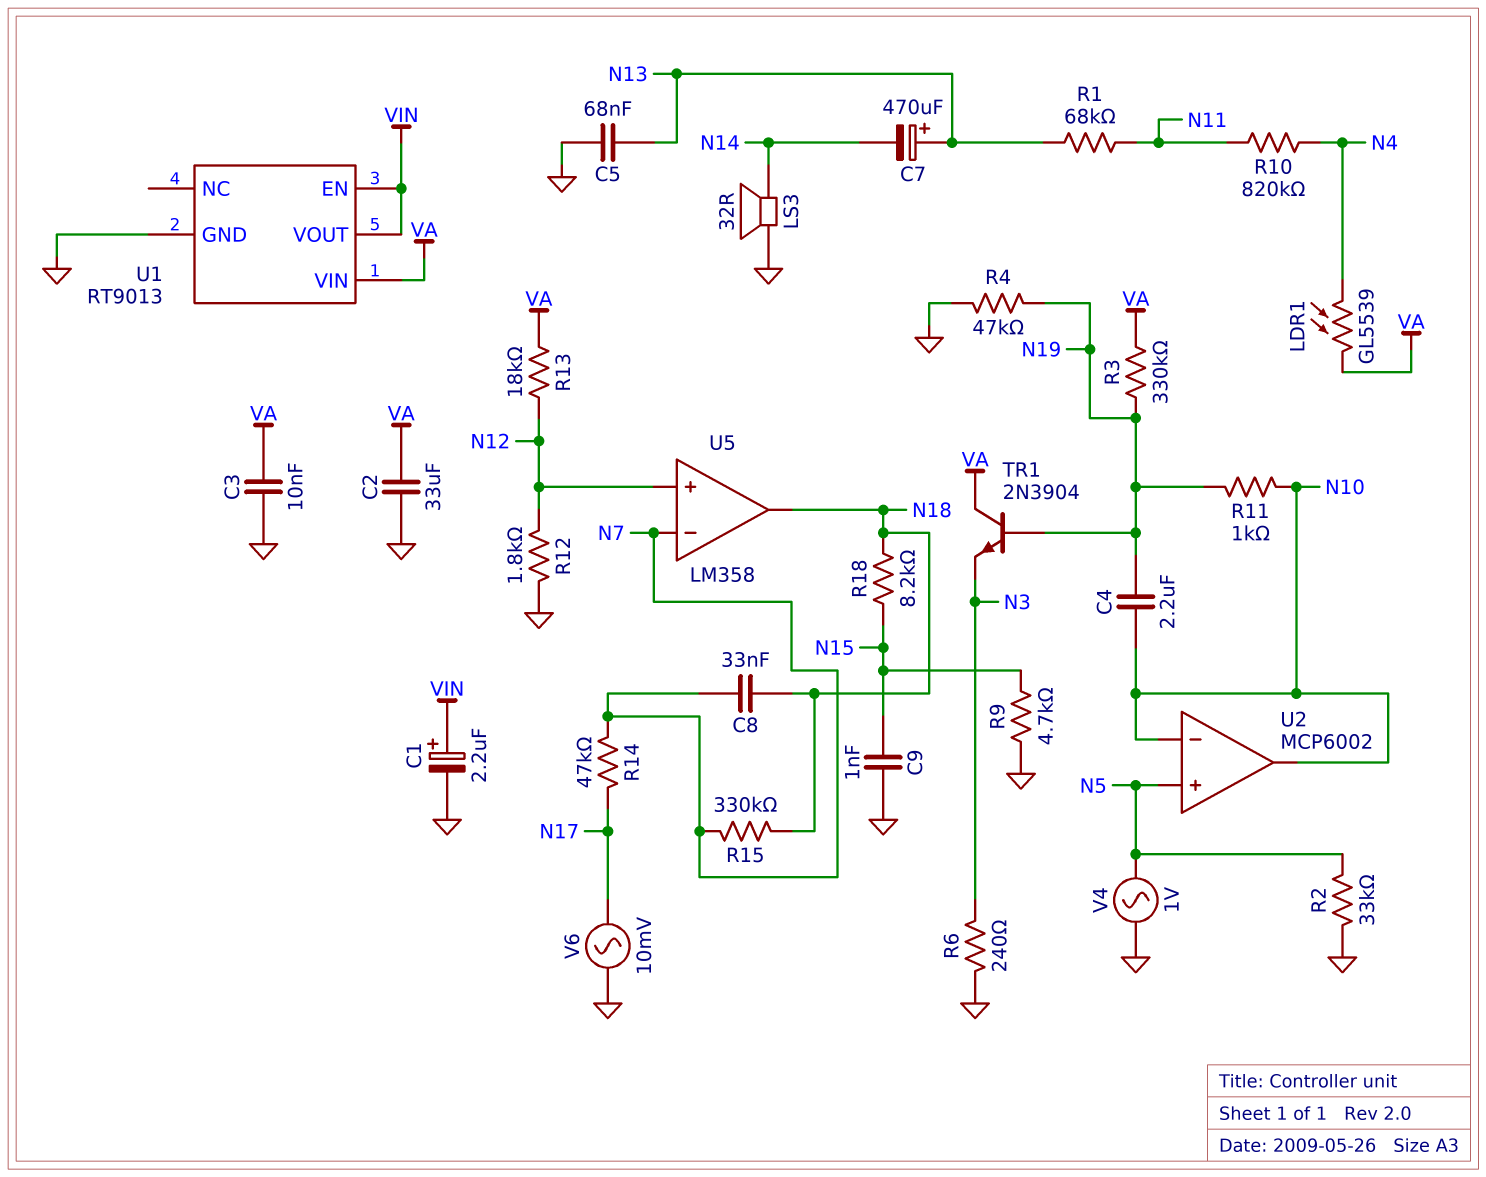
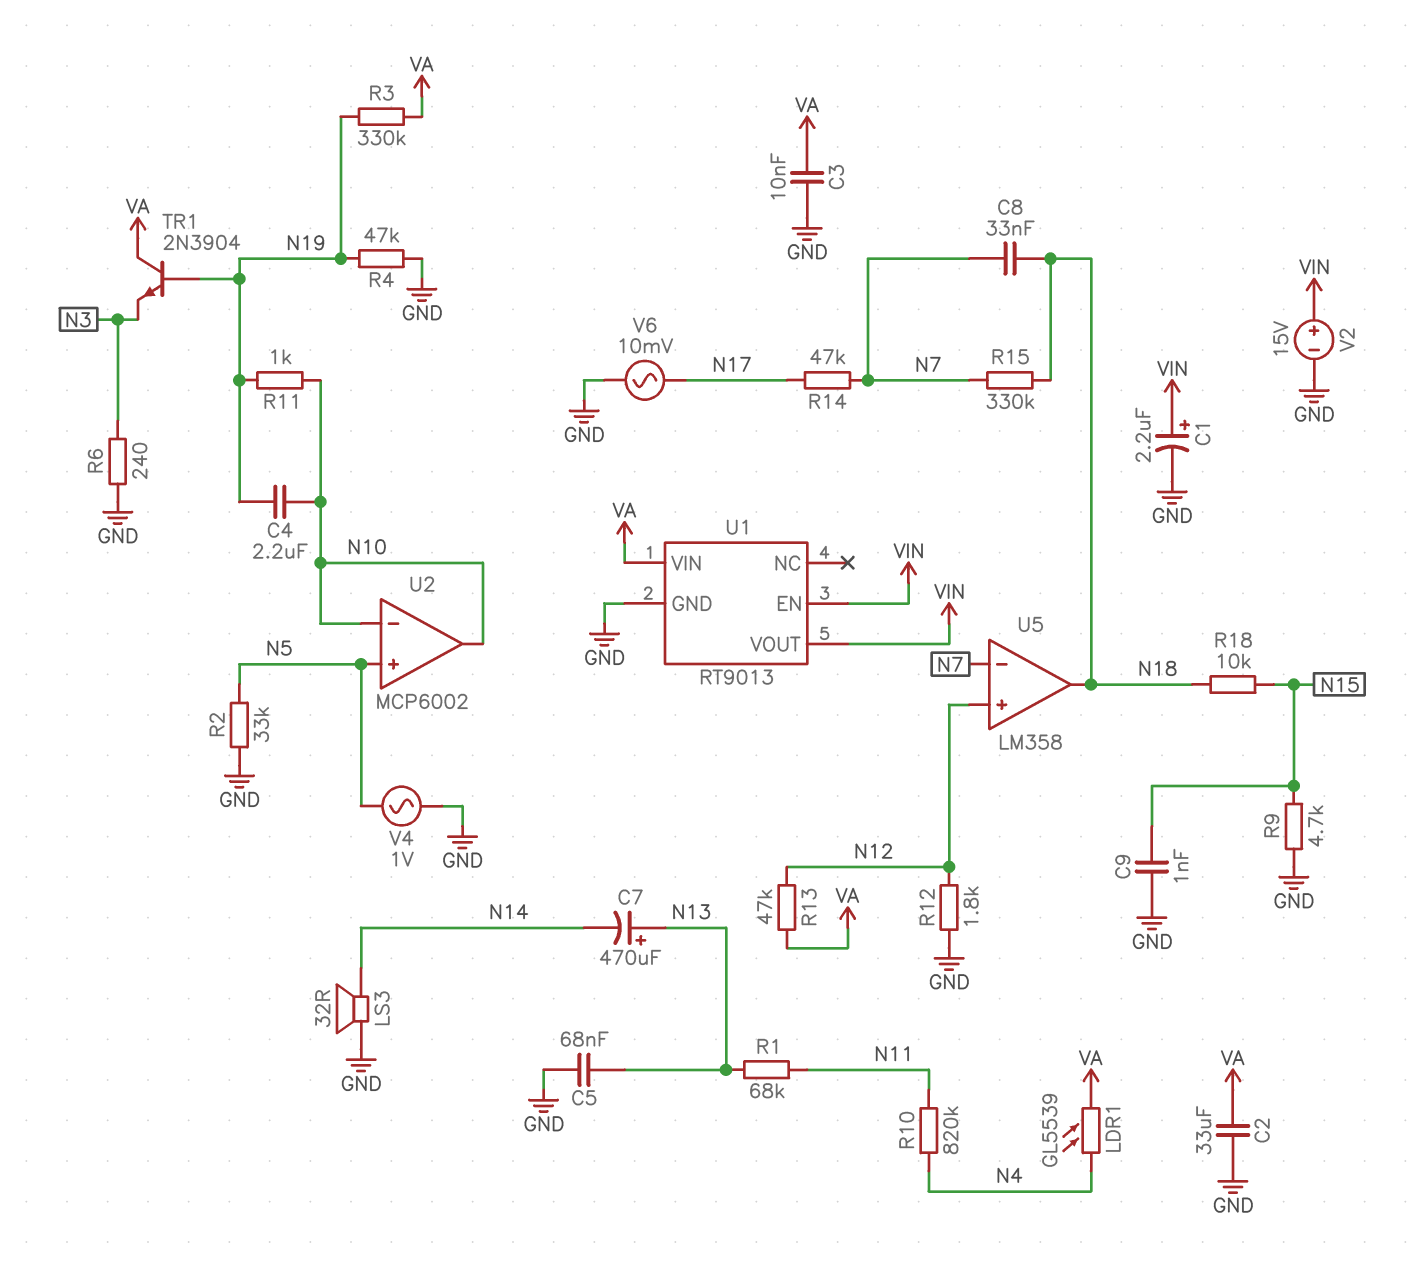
R13: 18k (N12, VA) -> 47k (N12, VA)
R18: 8.2k (N15, N18) -> 10k (N15, N18)
V2: none -> 15V (plus VIN, minus GND)

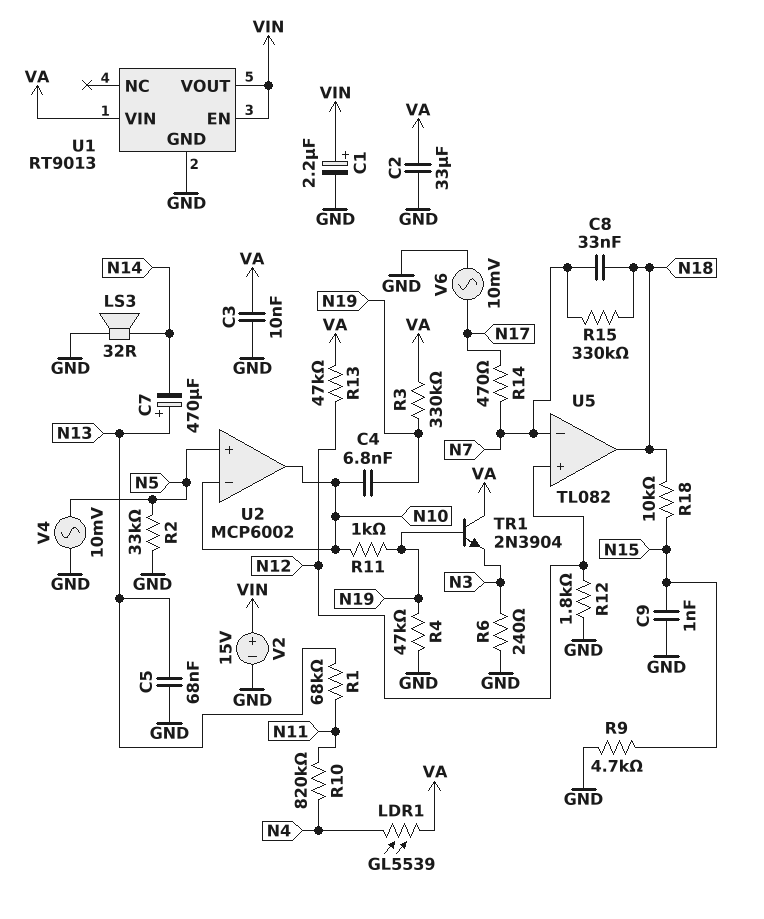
C4: 2.2uF (N10, N19) -> 6.8nF (N10, N19)
R14: 47k (N7, N17) -> 470 (N7, N17)
U5: LM358 -> TL082
V4: AC 1V (GND, N5) -> AC 10mV (GND, N5)

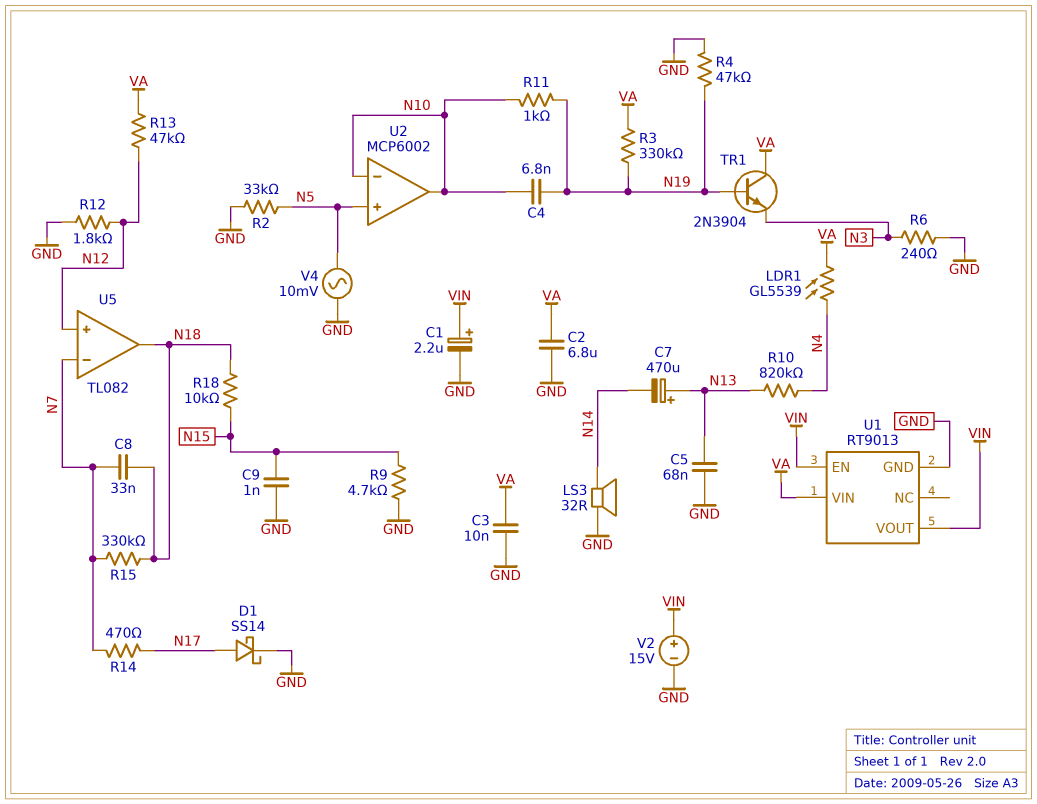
C2: 33uF (GND, VA) -> 6.8uF (GND, VA)
D1: none -> schottky SS14 (A N17, K GND)
R1: 68k (N11, N13) -> none
R10: 820k (N4, N11) -> 820k (N4, N13)
V6: AC 10mV (GND, N17) -> none

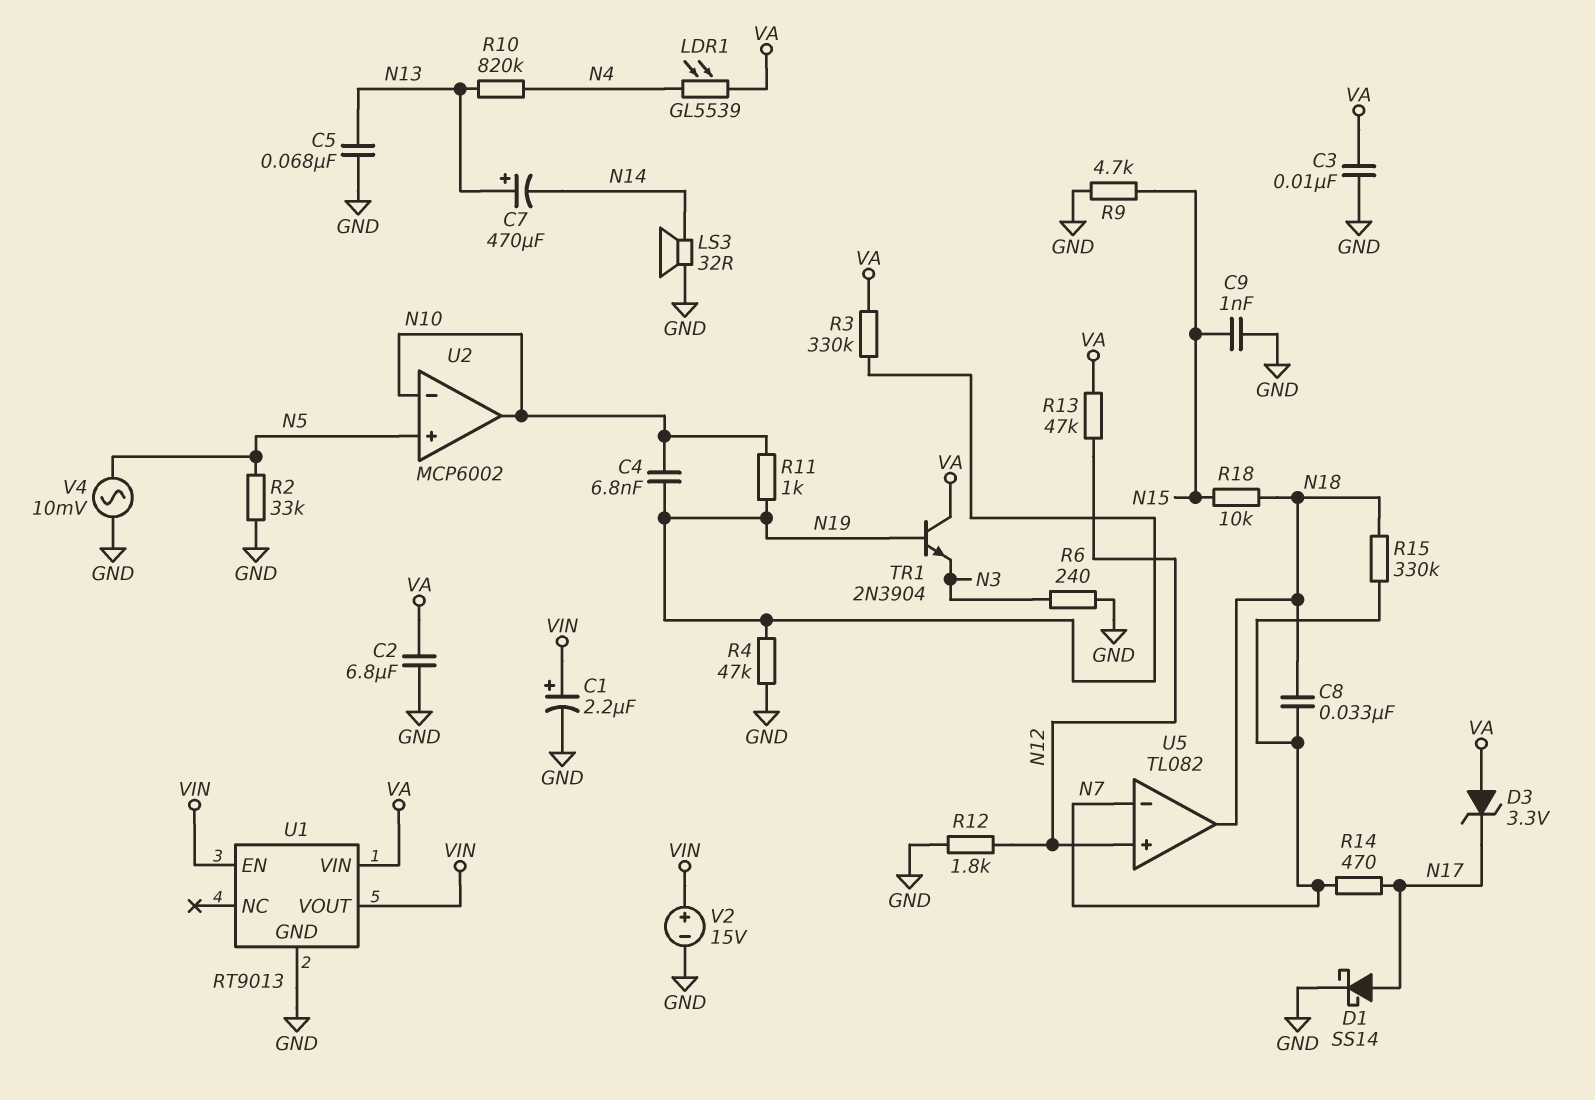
D3: none -> zener 3.3V (A VA, K N17)

